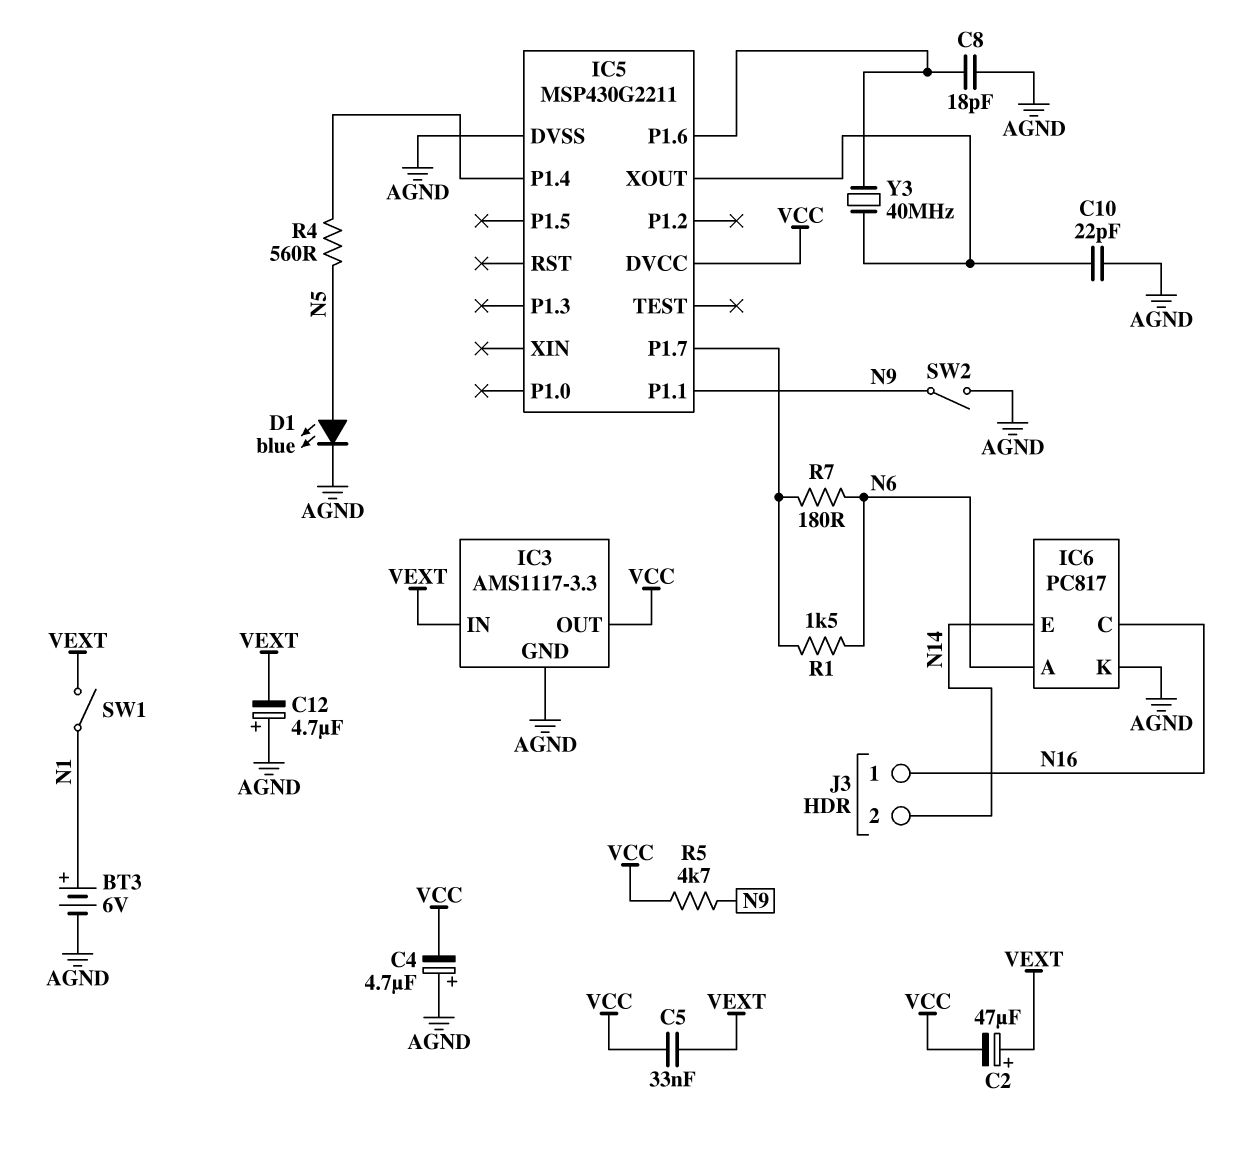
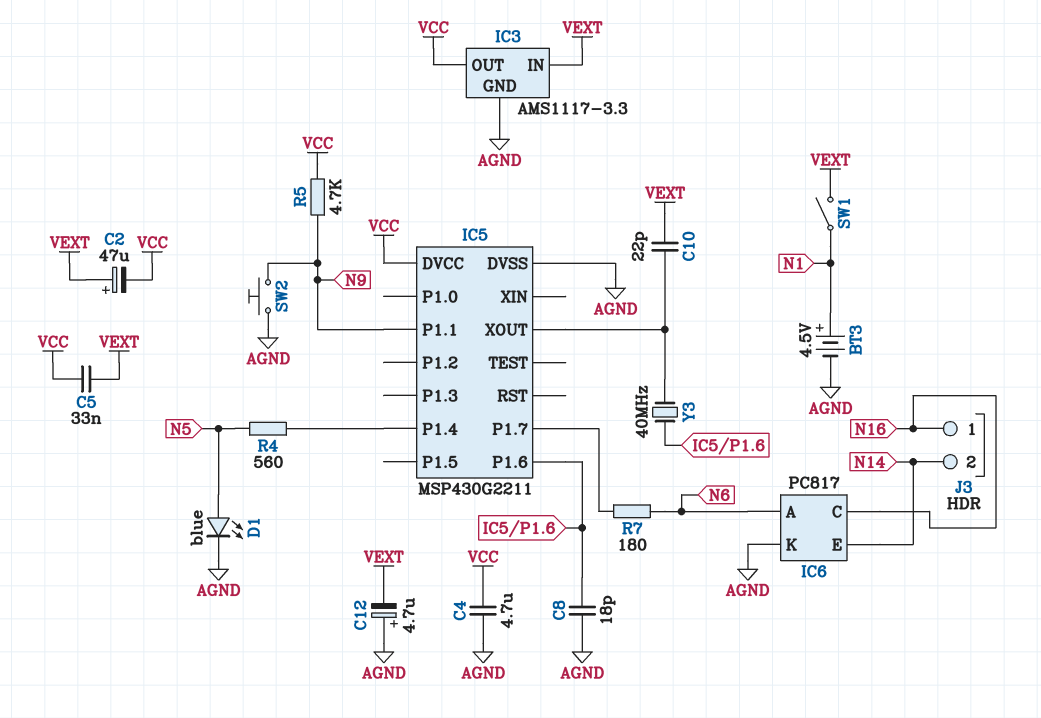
BT3: 6V (plus N1, minus AGND) -> 4.5V (plus N1, minus AGND)
C4: 4.7uF (plus AGND, minus VCC) -> 4.7uF (AGND, VCC)
C10: 22pF (AGND, IC5/XOUT) -> 22pF (IC5/XOUT, VEXT)
R1: 1.5k (IC5/P1.7, N6) -> none
SW2: switch (AGND, N9) -> button (AGND, N9)

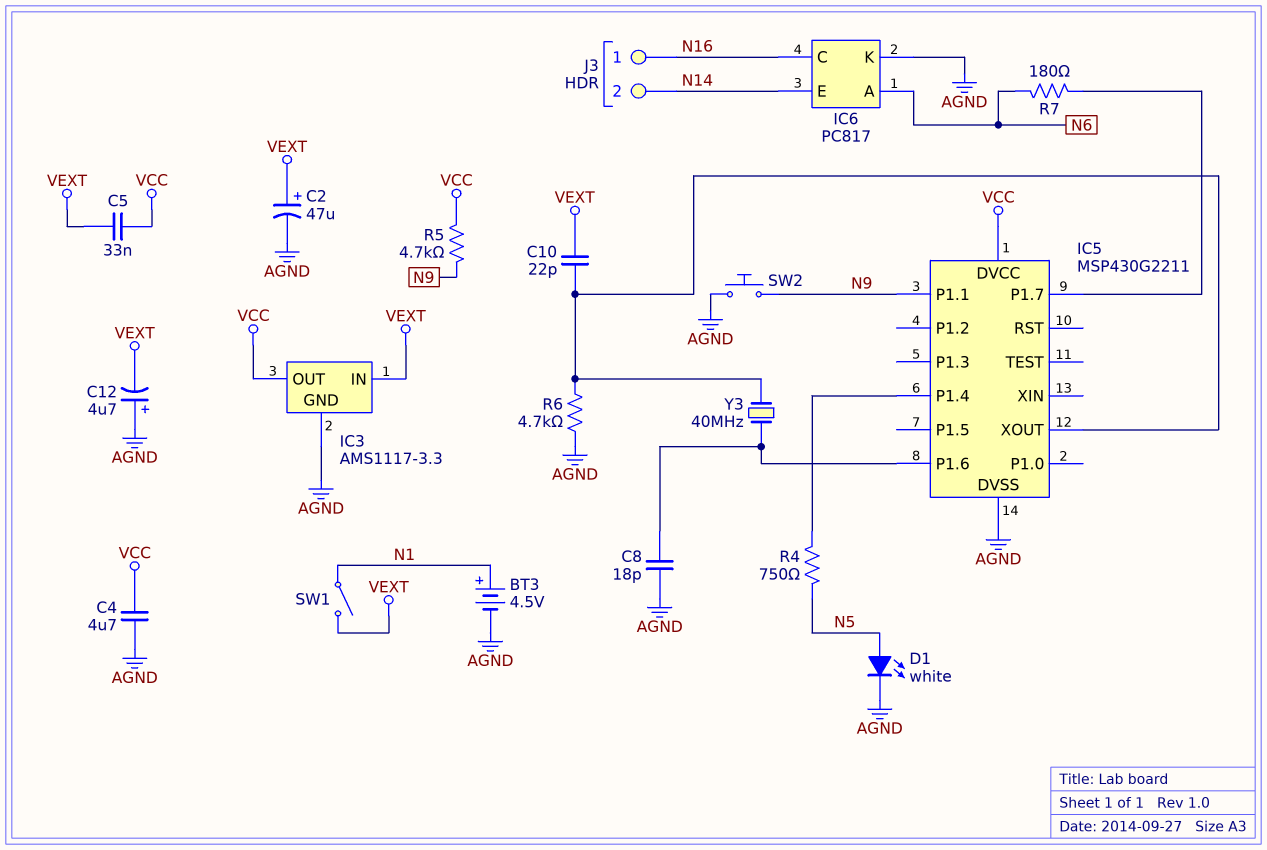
C2: 47uF (plus VEXT, minus VCC) -> 47uF (plus VEXT, minus AGND)
D1: LED blue (A N5, K AGND) -> LED white (A N5, K AGND)
R4: 560 (IC5/P1.4, N5) -> 750 (IC5/P1.4, N5)
R6: none -> 4.7k (AGND, IC5/XOUT)

